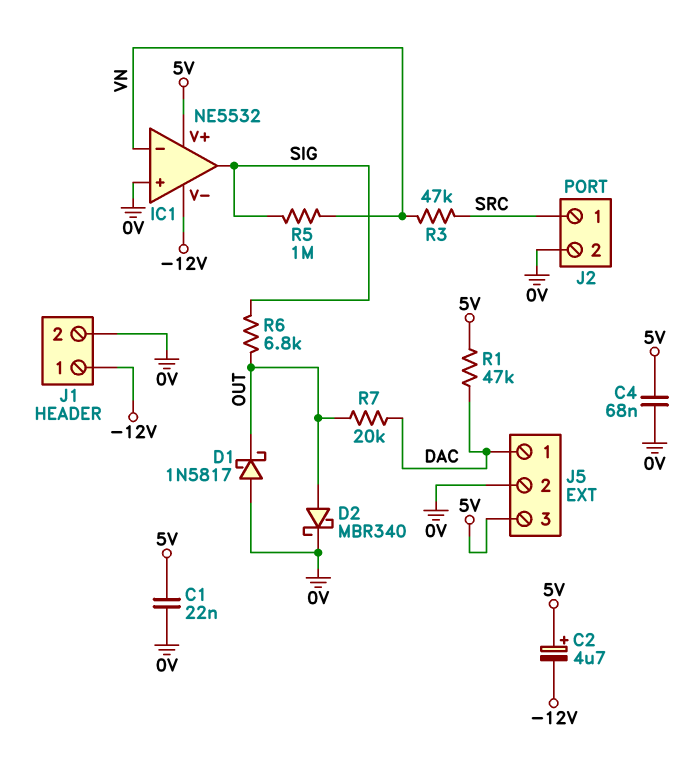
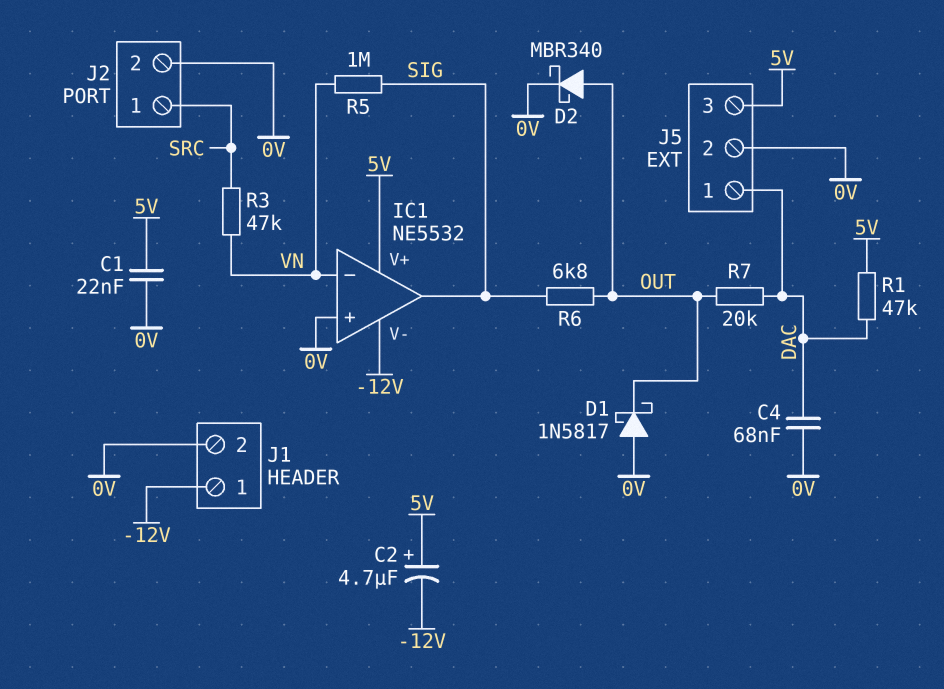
C4: 68nF (0V, 5V) -> 68nF (0V, DAC)

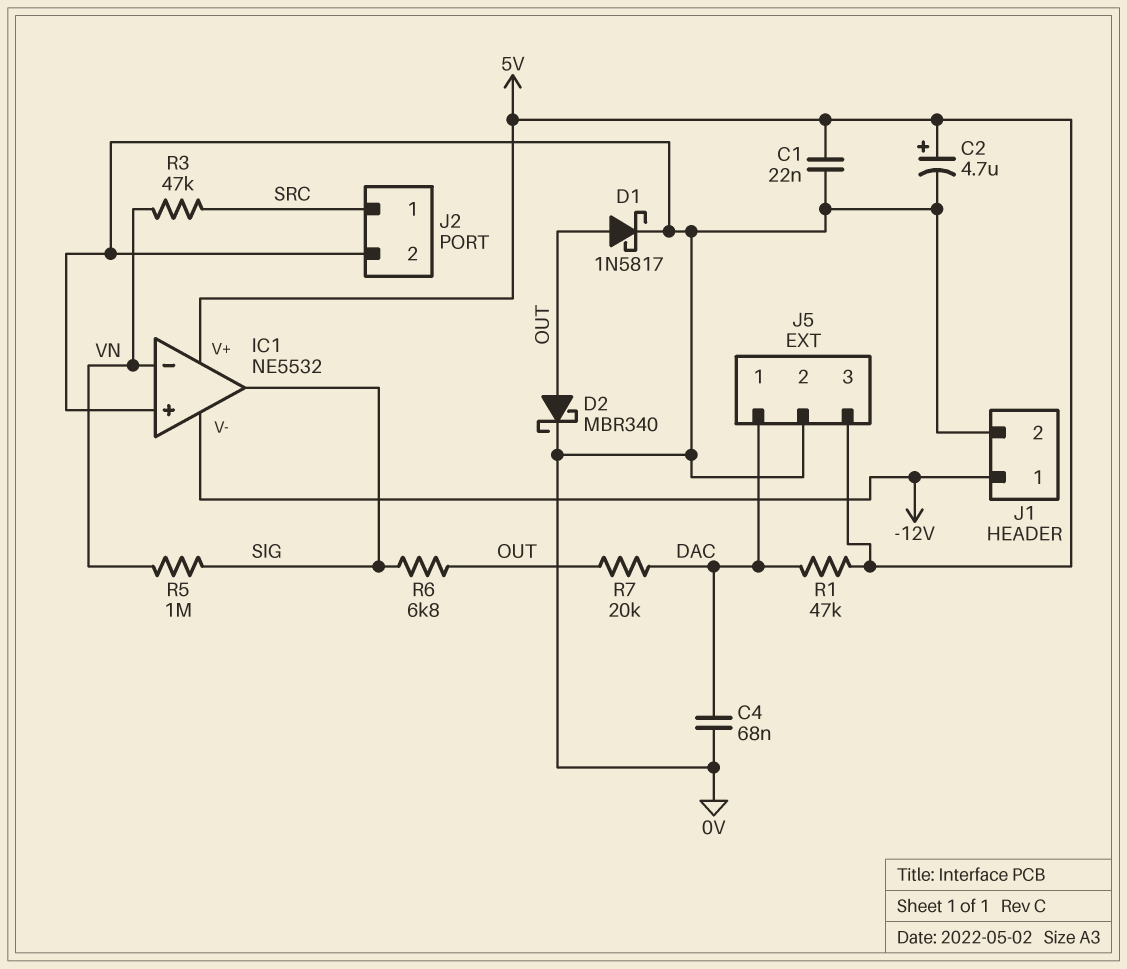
C2: 4.7uF (plus 5V, minus -12V) -> 4.7uF (plus 5V, minus 0V)
D1: schottky 1N5817 (A 0V, K OUT) -> schottky 1N5817 (A OUT, K 0V)

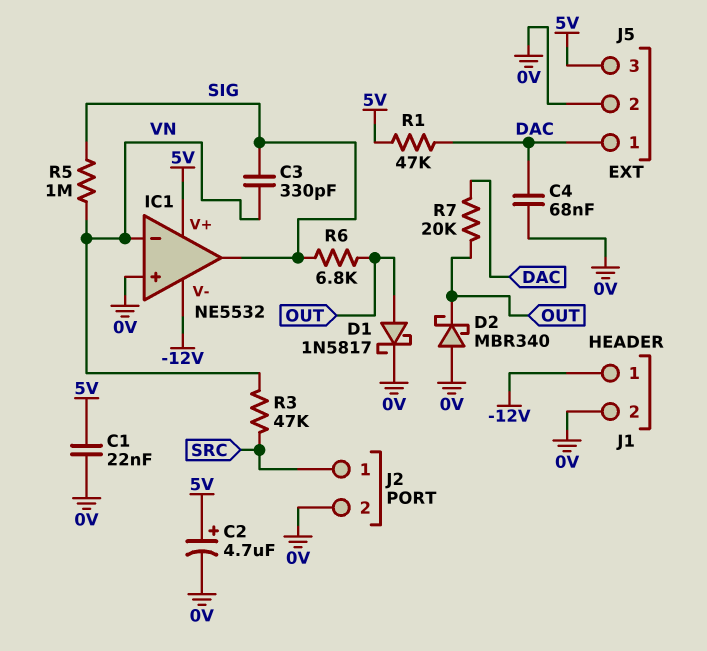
C3: none -> 330pF (SIG, VN)
D2: schottky MBR340 (A OUT, K 0V) -> schottky MBR340 (A 0V, K OUT)

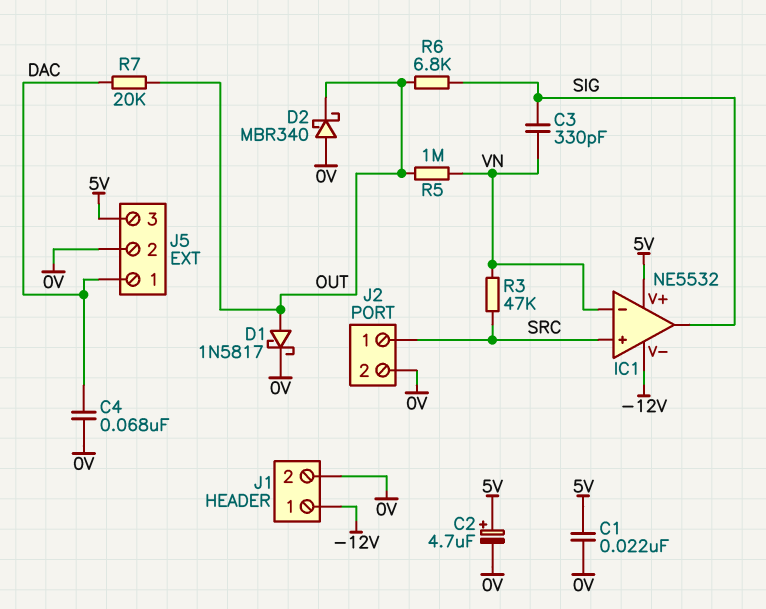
IC1 pin in+: 0V -> SRC
R1: 47k (5V, DAC) -> none
R5: 1M (SIG, VN) -> 1M (OUT, VN)

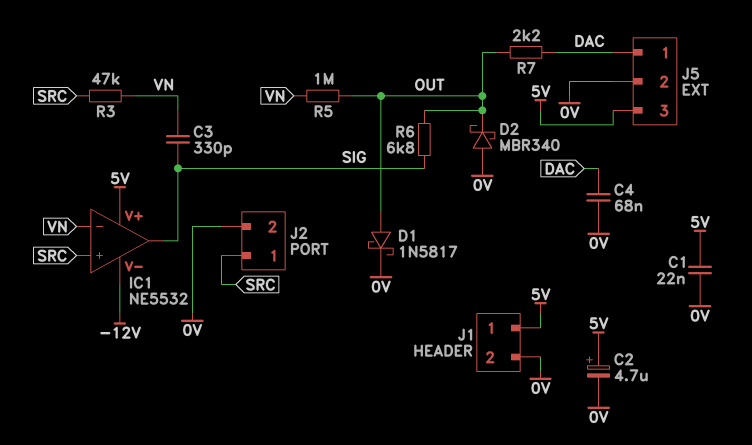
J1 pin 1: -12V -> 5V
R7: 20k (DAC, OUT) -> 2.2k (DAC, OUT)

